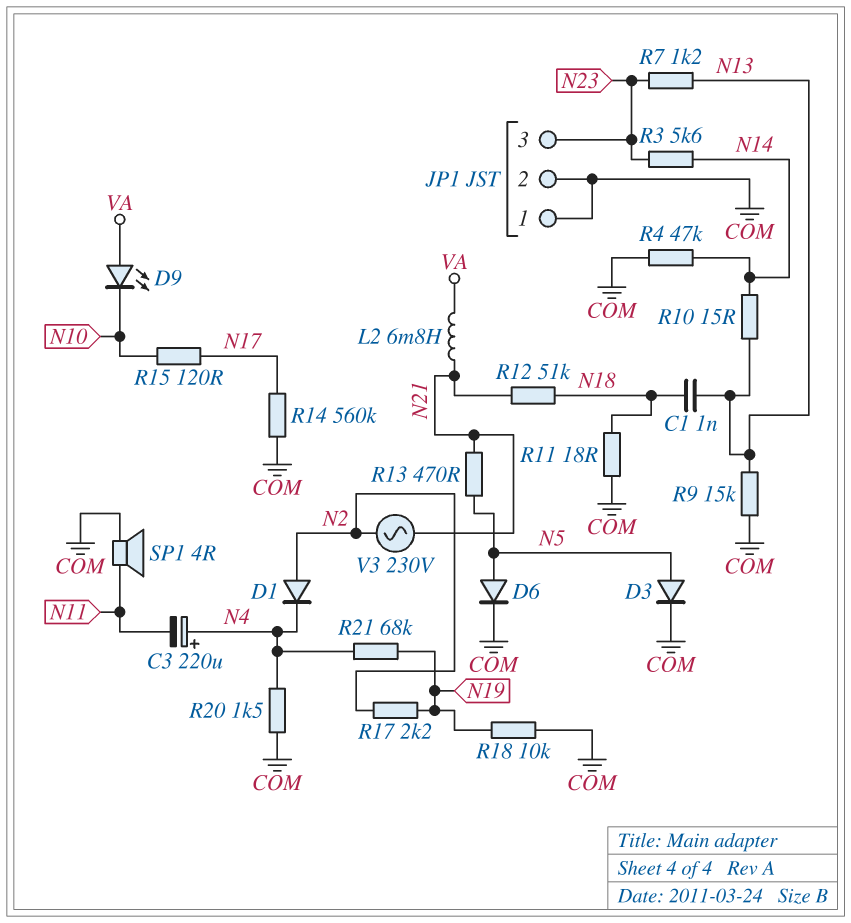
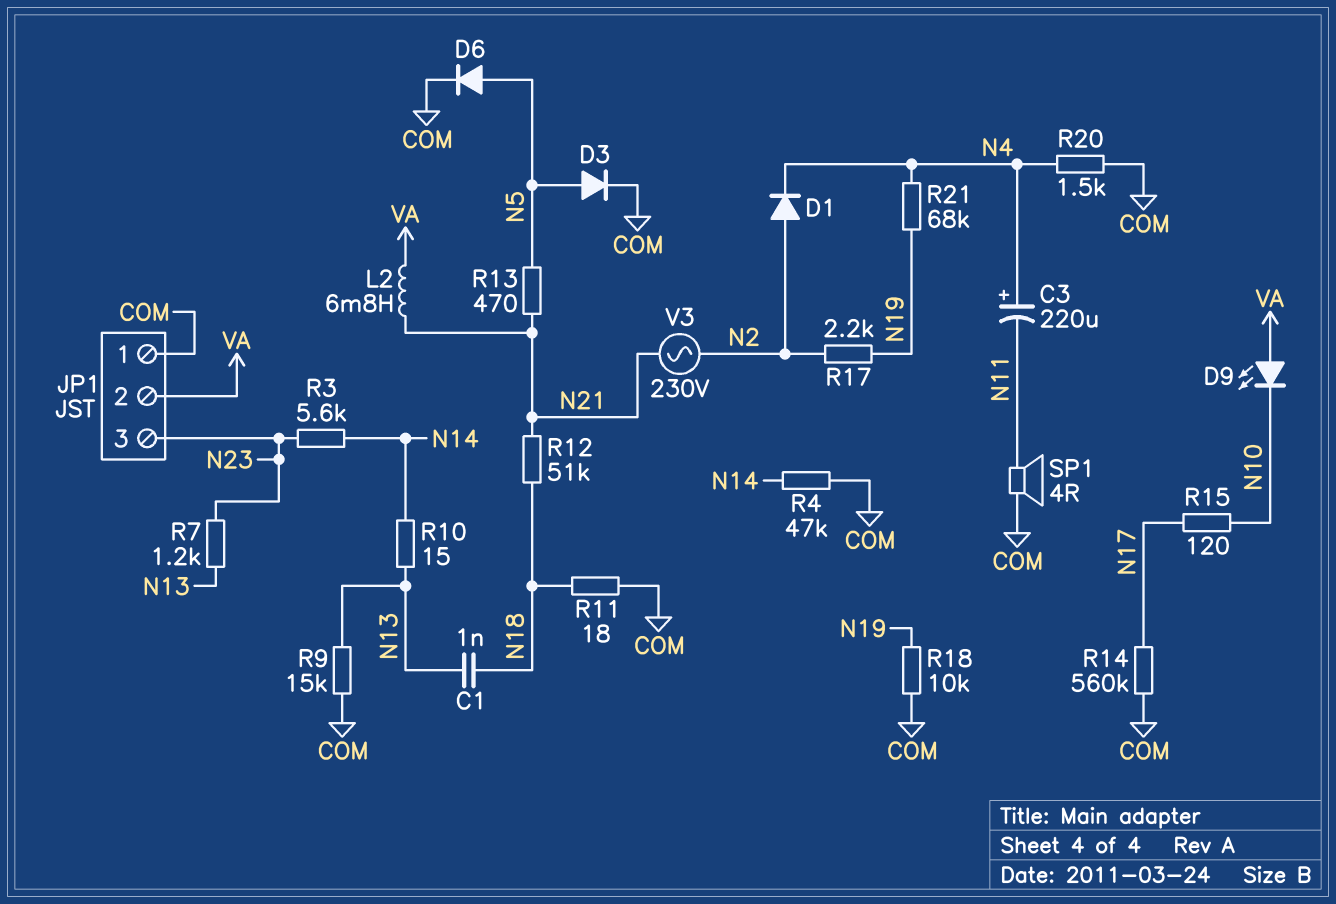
JP1 pin 2: COM -> VA

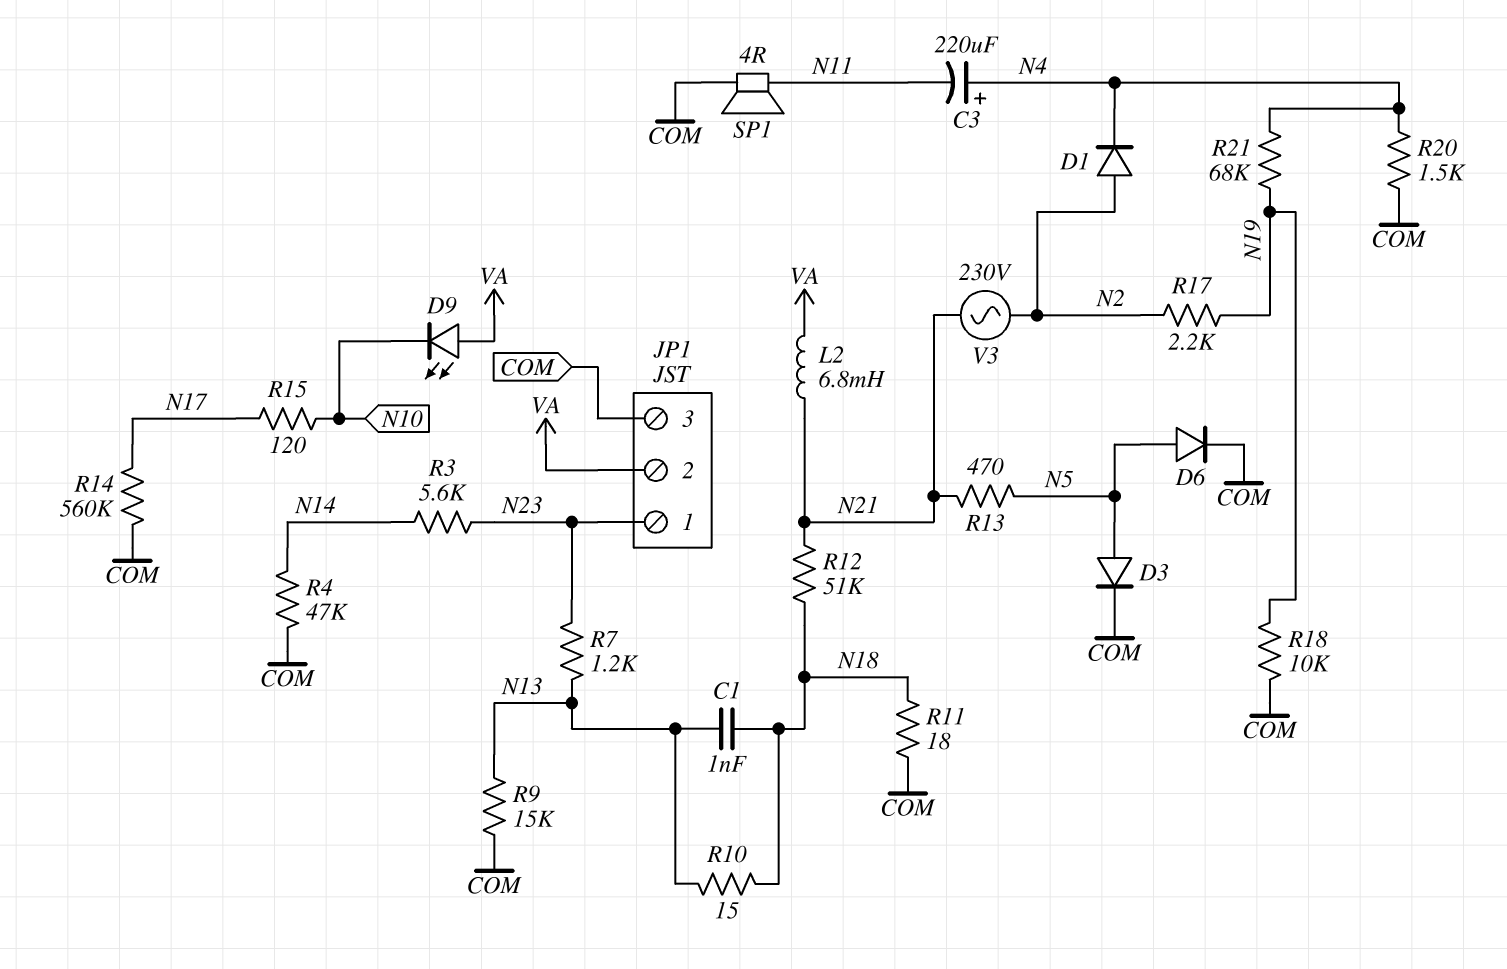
JP1 pin 1: COM -> N23
JP1 pin 3: N23 -> COM
R10: 15 (N13, N14) -> 15 (N13, N18)

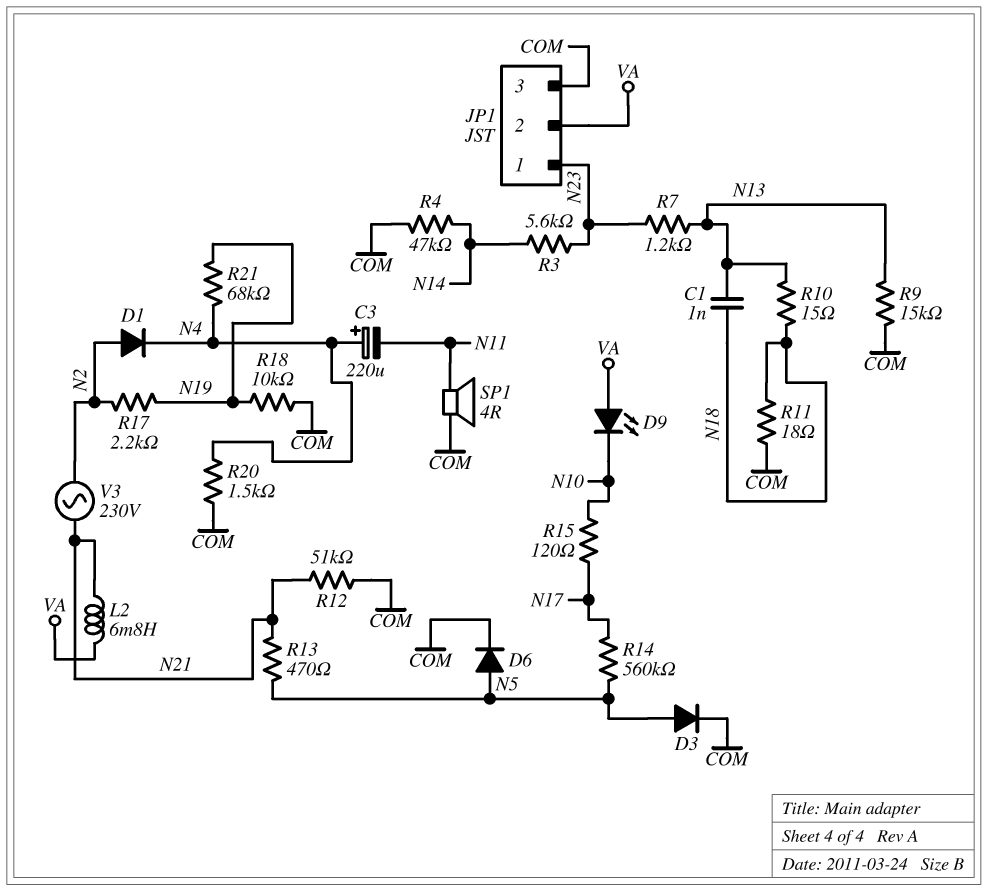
R12: 51k (N18, N21) -> 51k (COM, N21)
R14: 560k (COM, N17) -> 560k (N5, N17)

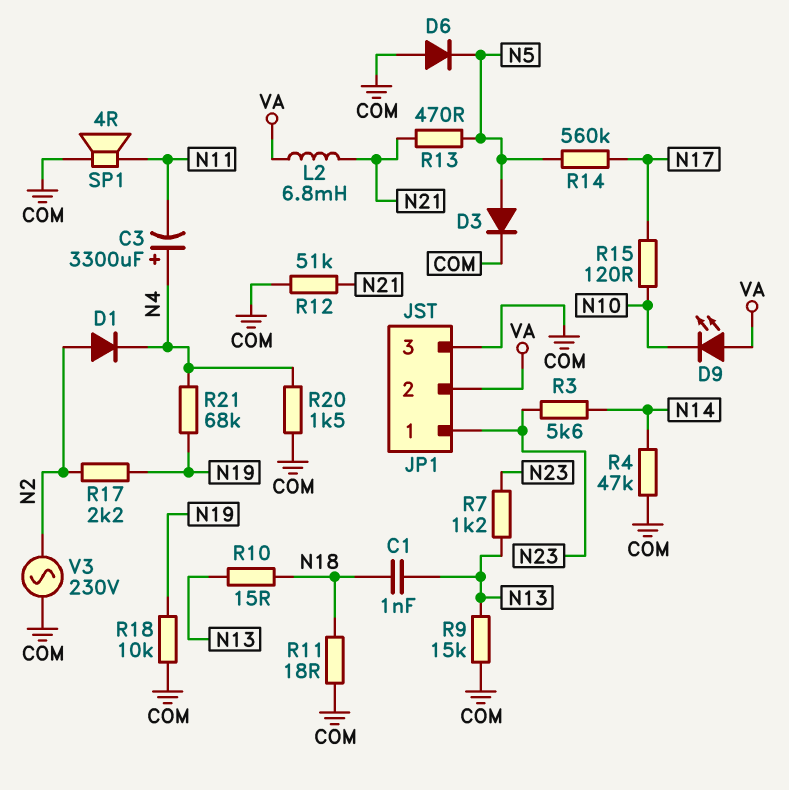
C3: 220uF (plus N4, minus N11) -> 3300uF (plus N4, minus N11)
D6: diode (A N5, K COM) -> diode (A COM, K N5)
V3: AC 230V (N2, N21) -> AC 230V (COM, N2)

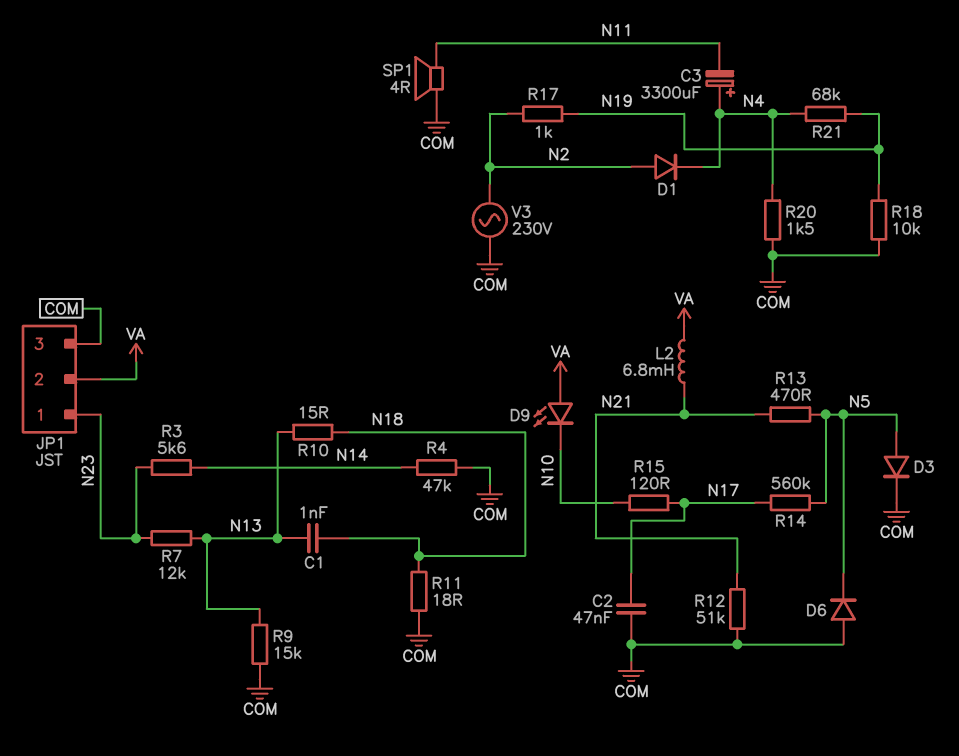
C2: none -> 47nF (COM, N17)
R7: 1.2k (N13, N23) -> 12k (N13, N23)
R17: 2.2k (N2, N19) -> 1k (N2, N19)

